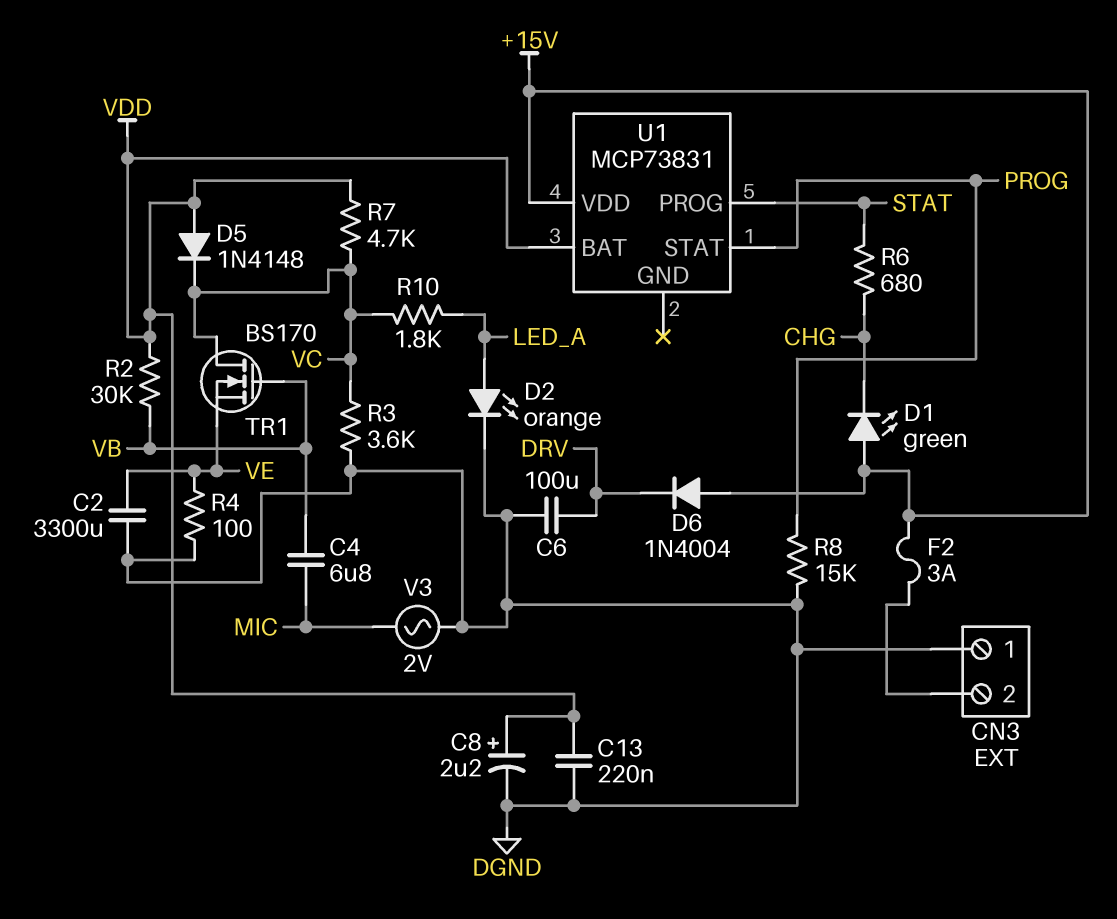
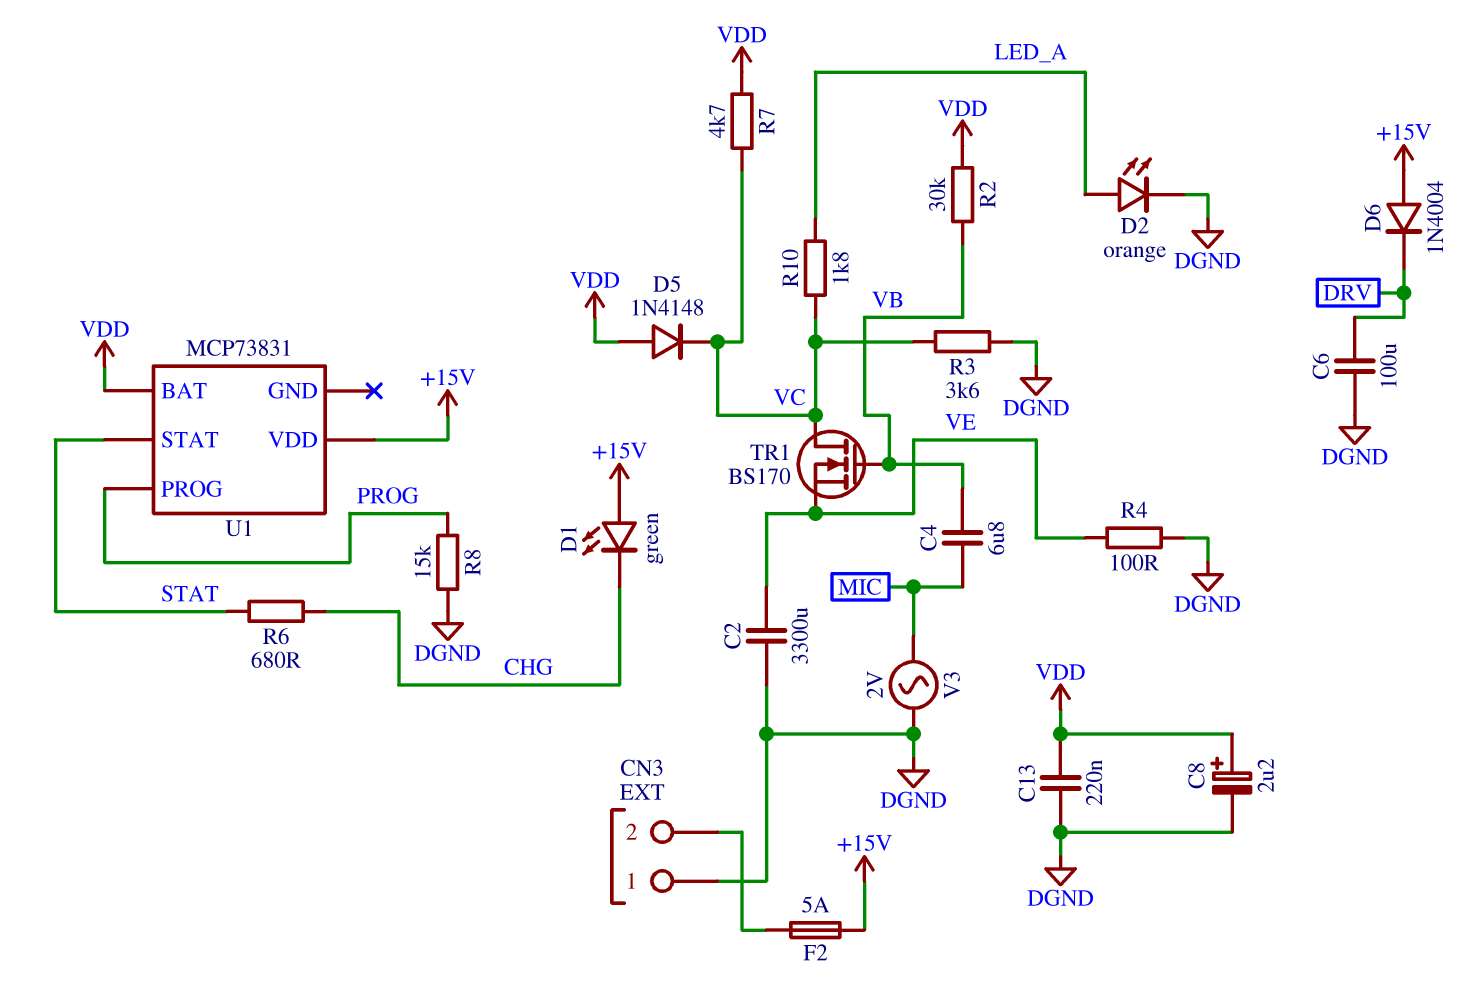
F2: 3A (+15V, CN3/2) -> 5A (+15V, CN3/2)
U1 pin PROG: STAT -> PROG
U1 pin STAT: PROG -> STAT

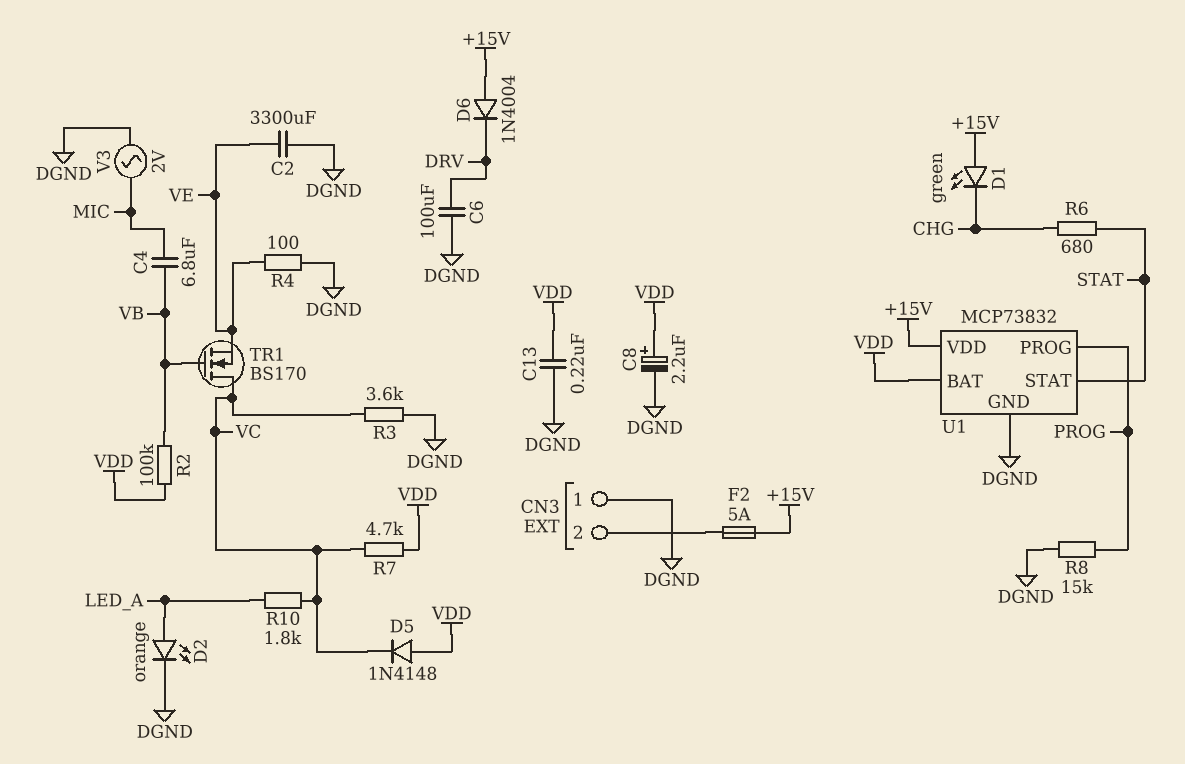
R2: 30k (VB, VDD) -> 100k (VB, VDD)
U1: MCP73831 -> MCP73832
U1 pin GND: none -> DGND

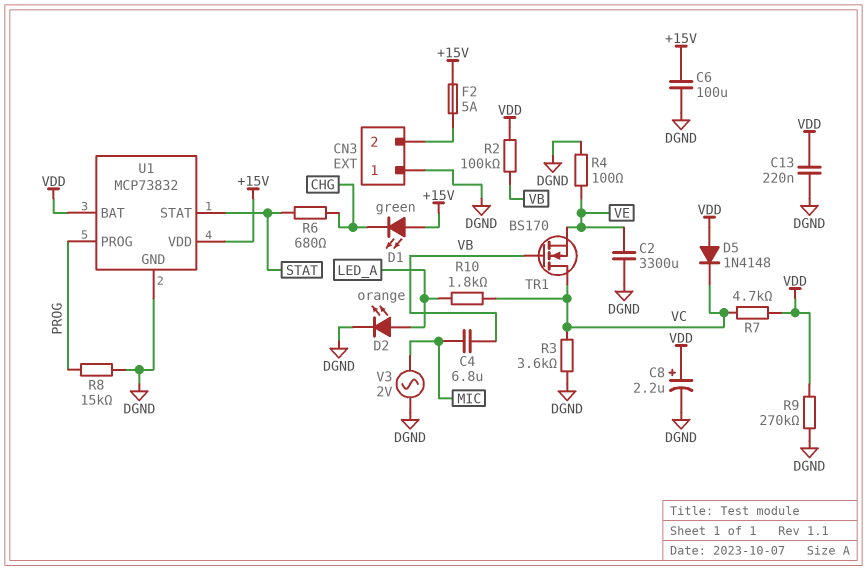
C6: 100uF (DGND, DRV) -> 100uF (+15V, DGND)
D6: diode 1N4004 (A +15V, K DRV) -> none
R9: none -> 270k (DGND, VDD)

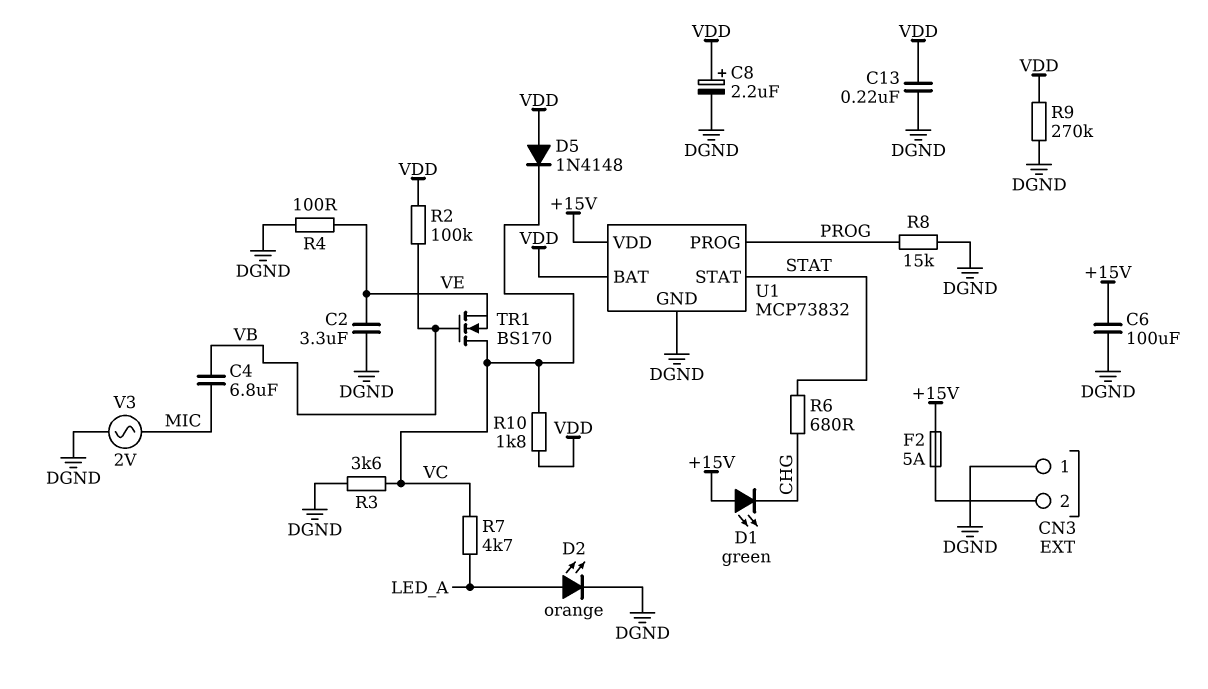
C2: 3300uF (DGND, VE) -> 3.3uF (DGND, VE)
R7: 4.7k (VC, VDD) -> 4.7k (LED_A, VC)
R10: 1.8k (LED_A, VC) -> 1.8k (VC, VDD)

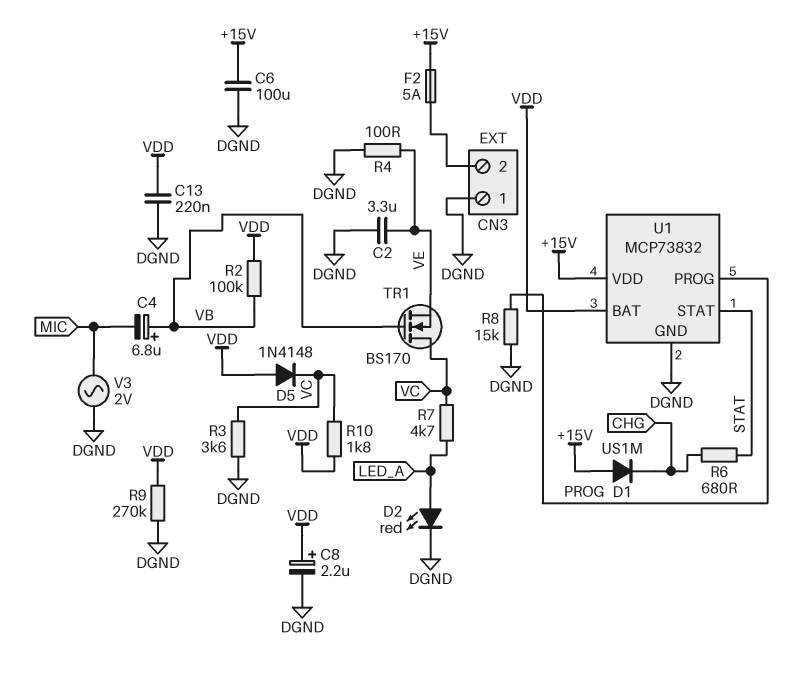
C4: 6.8uF (MIC, VB) -> 6.8uF (plus VB, minus MIC)
D1: LED green (A +15V, K CHG) -> diode US1M (A +15V, K CHG)
D2: LED orange (A LED_A, K DGND) -> LED red (A LED_A, K DGND)

